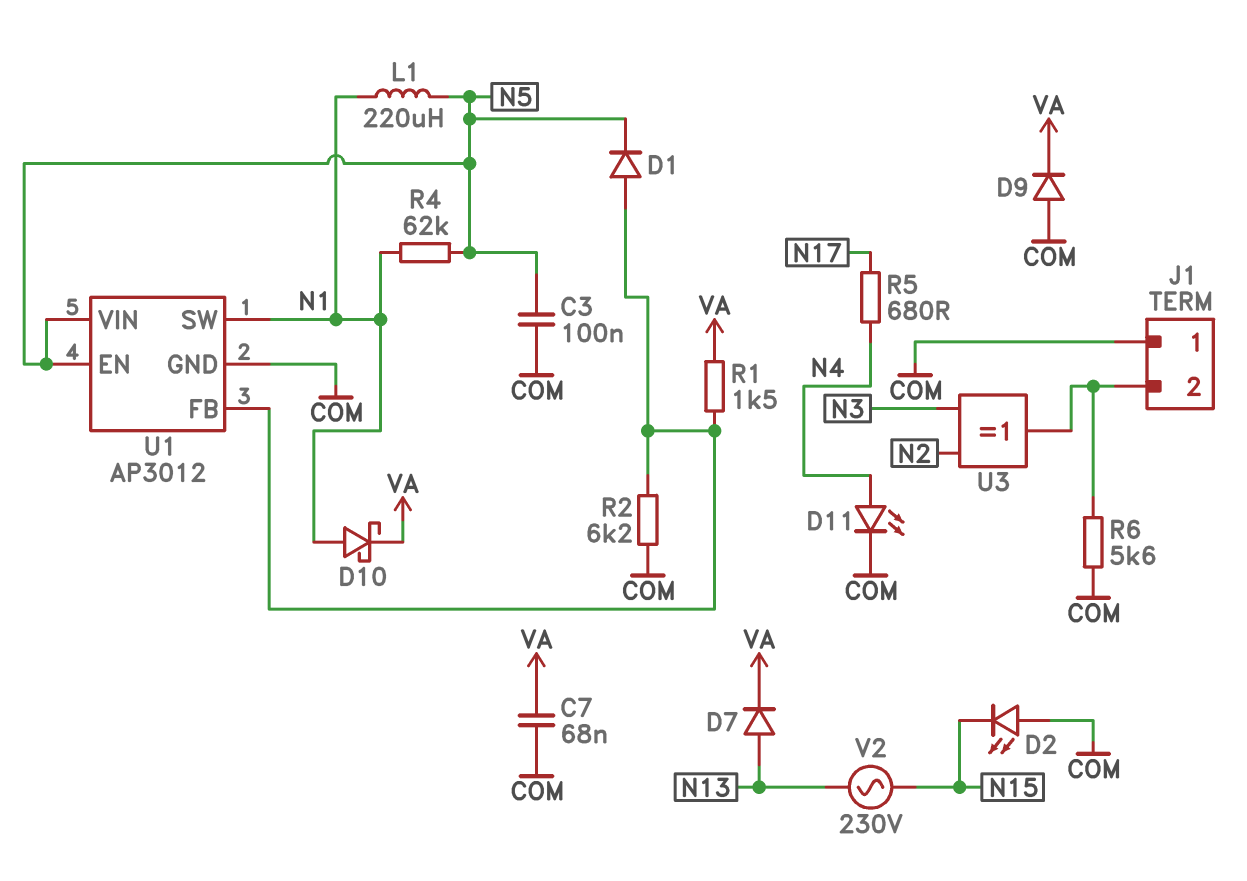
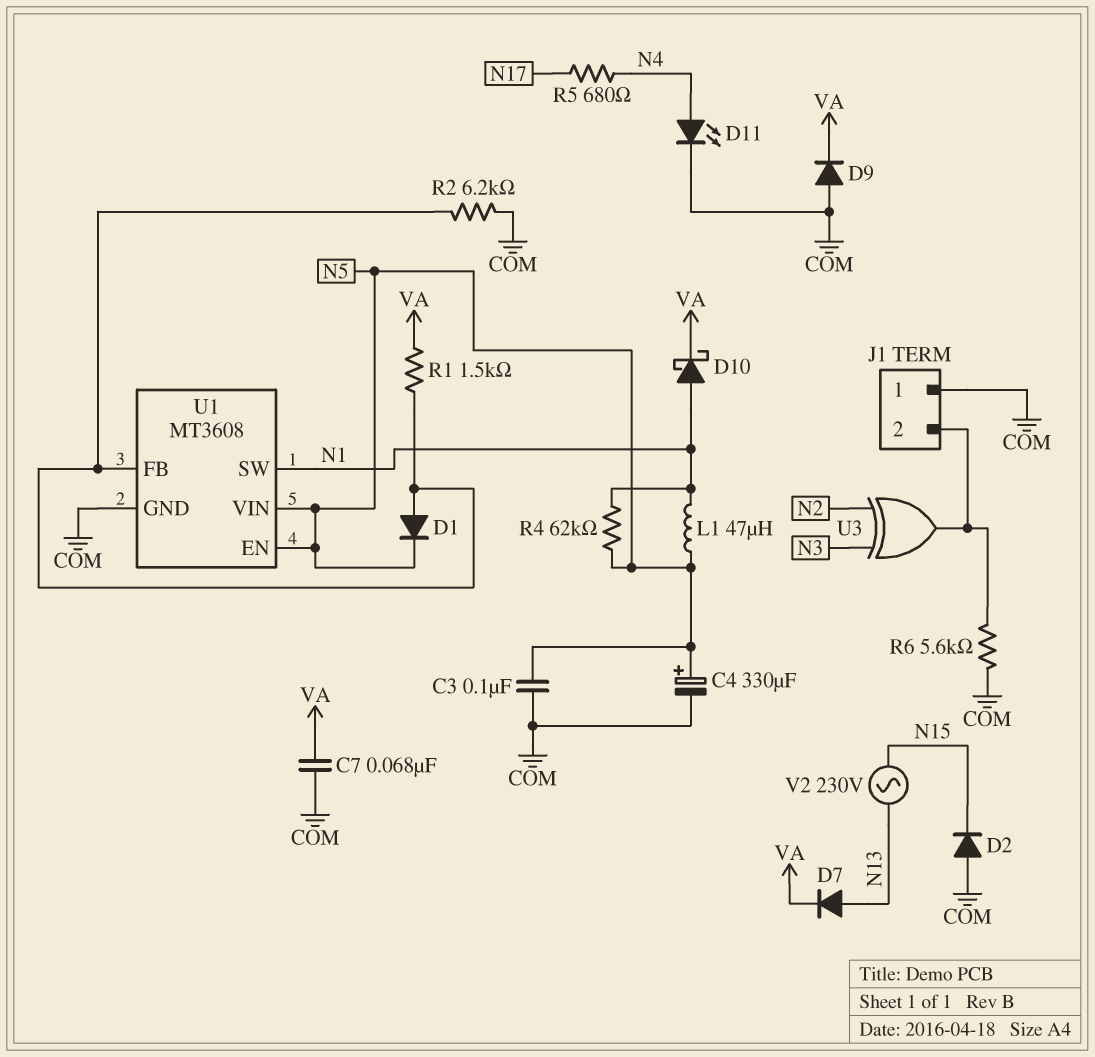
C4: none -> 330uF (plus N5, minus COM)
D2: LED (A COM, K N15) -> diode (A COM, K N15)
L1: 220uH (N1, N5) -> 47uH (N1, N5)
U1: AP3012 -> MT3608

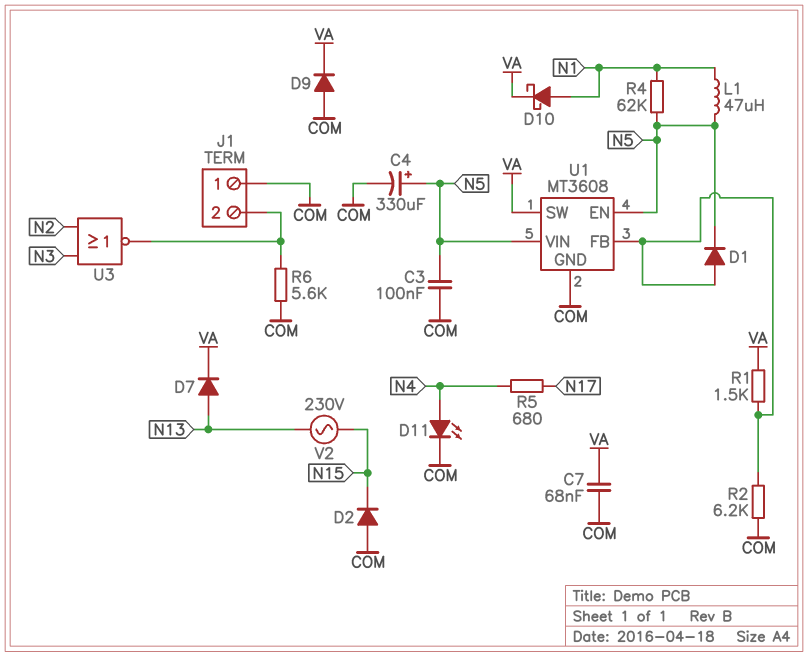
U1 pin SW: N1 -> VA
U3: XOR (in N2, in N3, out J1/2) -> NOR (in N2, in N3, out J1/2)

